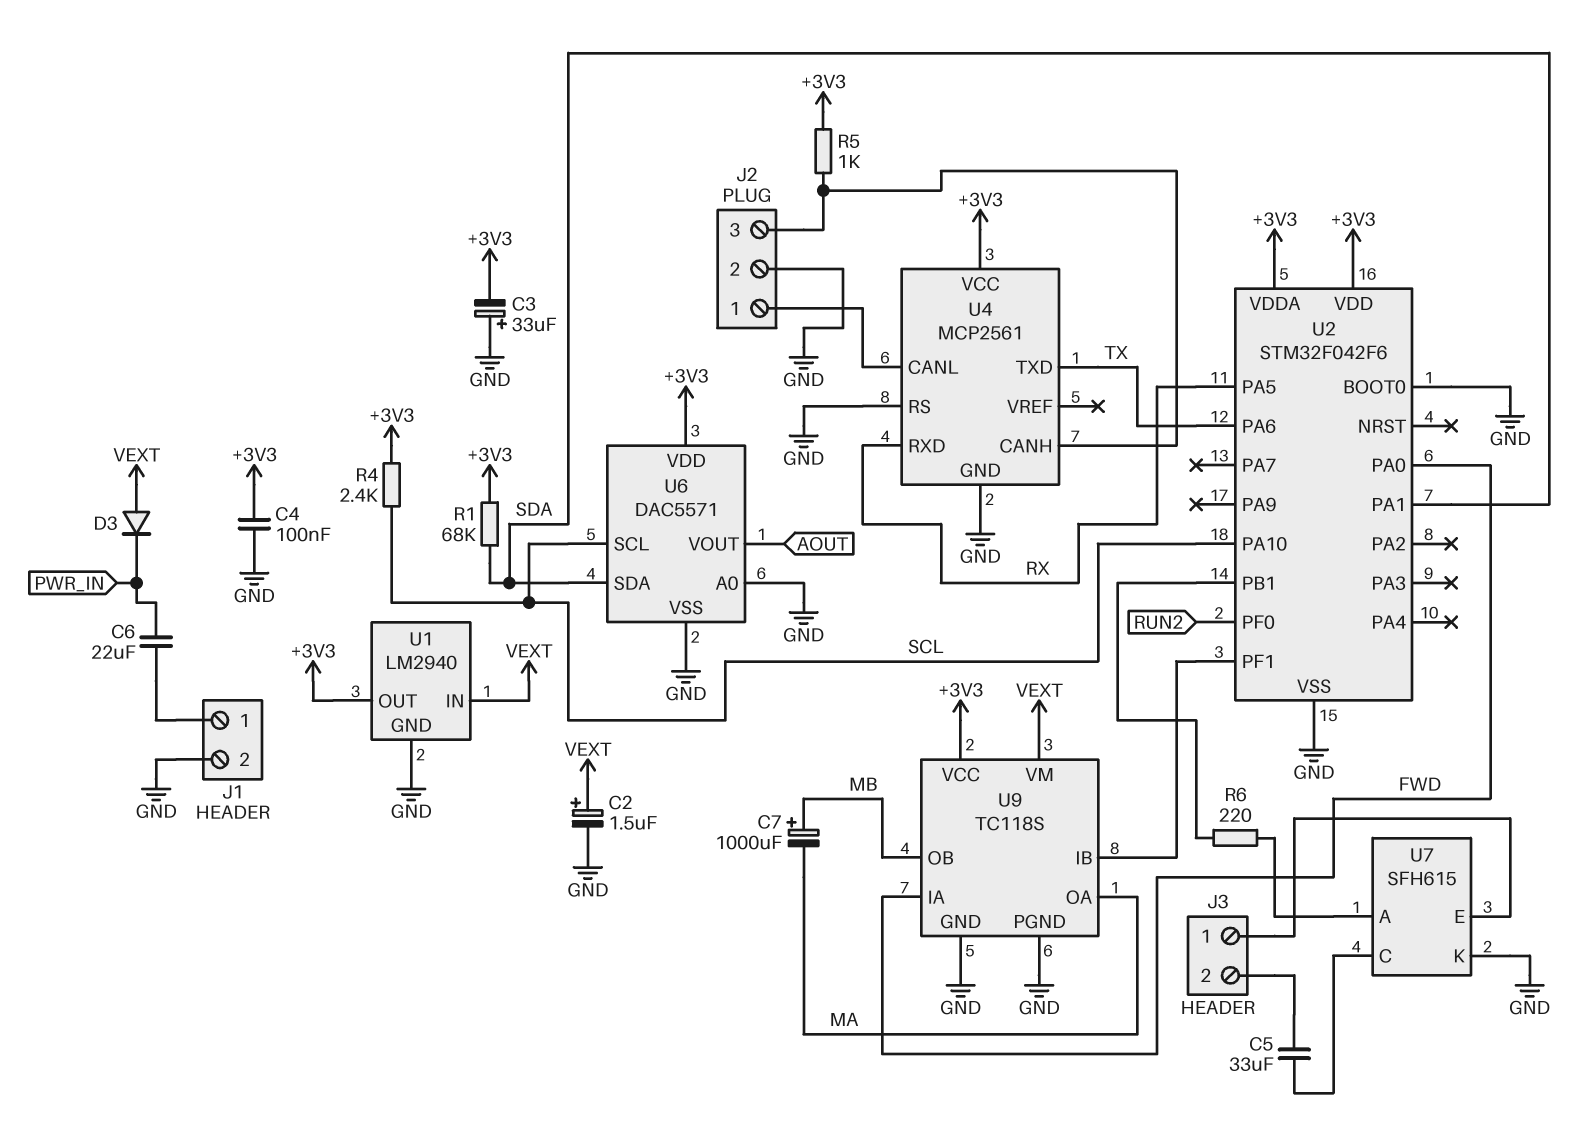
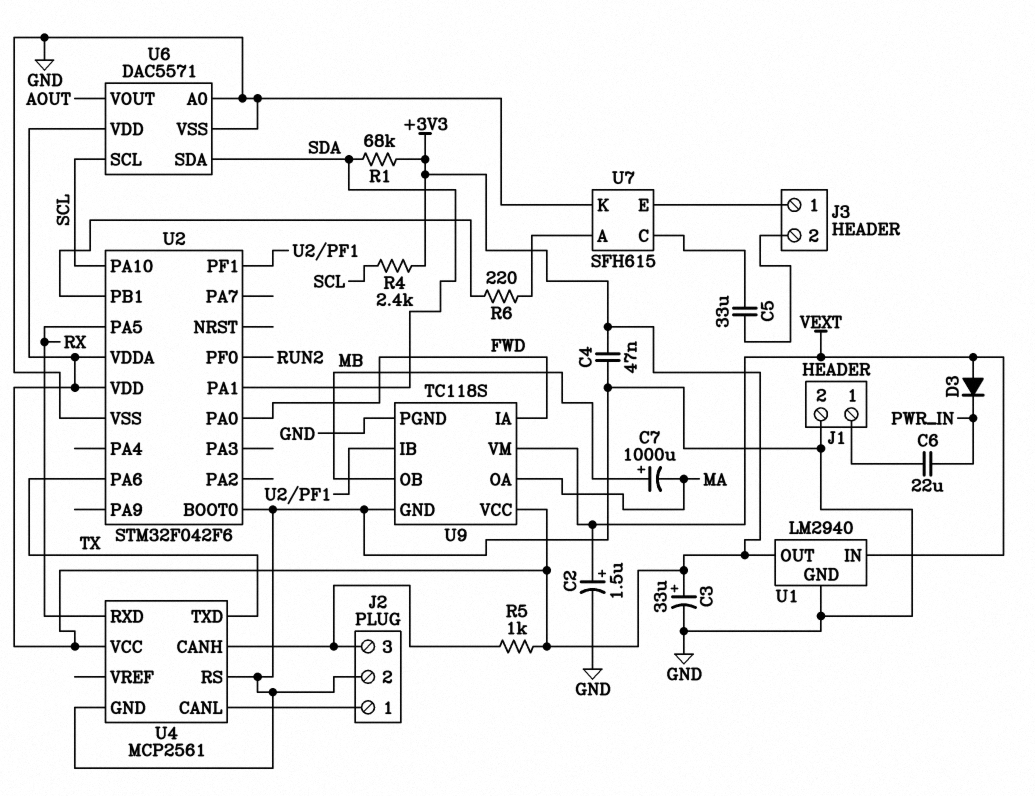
C3: 33uF (plus GND, minus +3V3) -> 33uF (plus +3V3, minus GND)
C4: 100nF (+3V3, GND) -> 47nF (+3V3, GND)

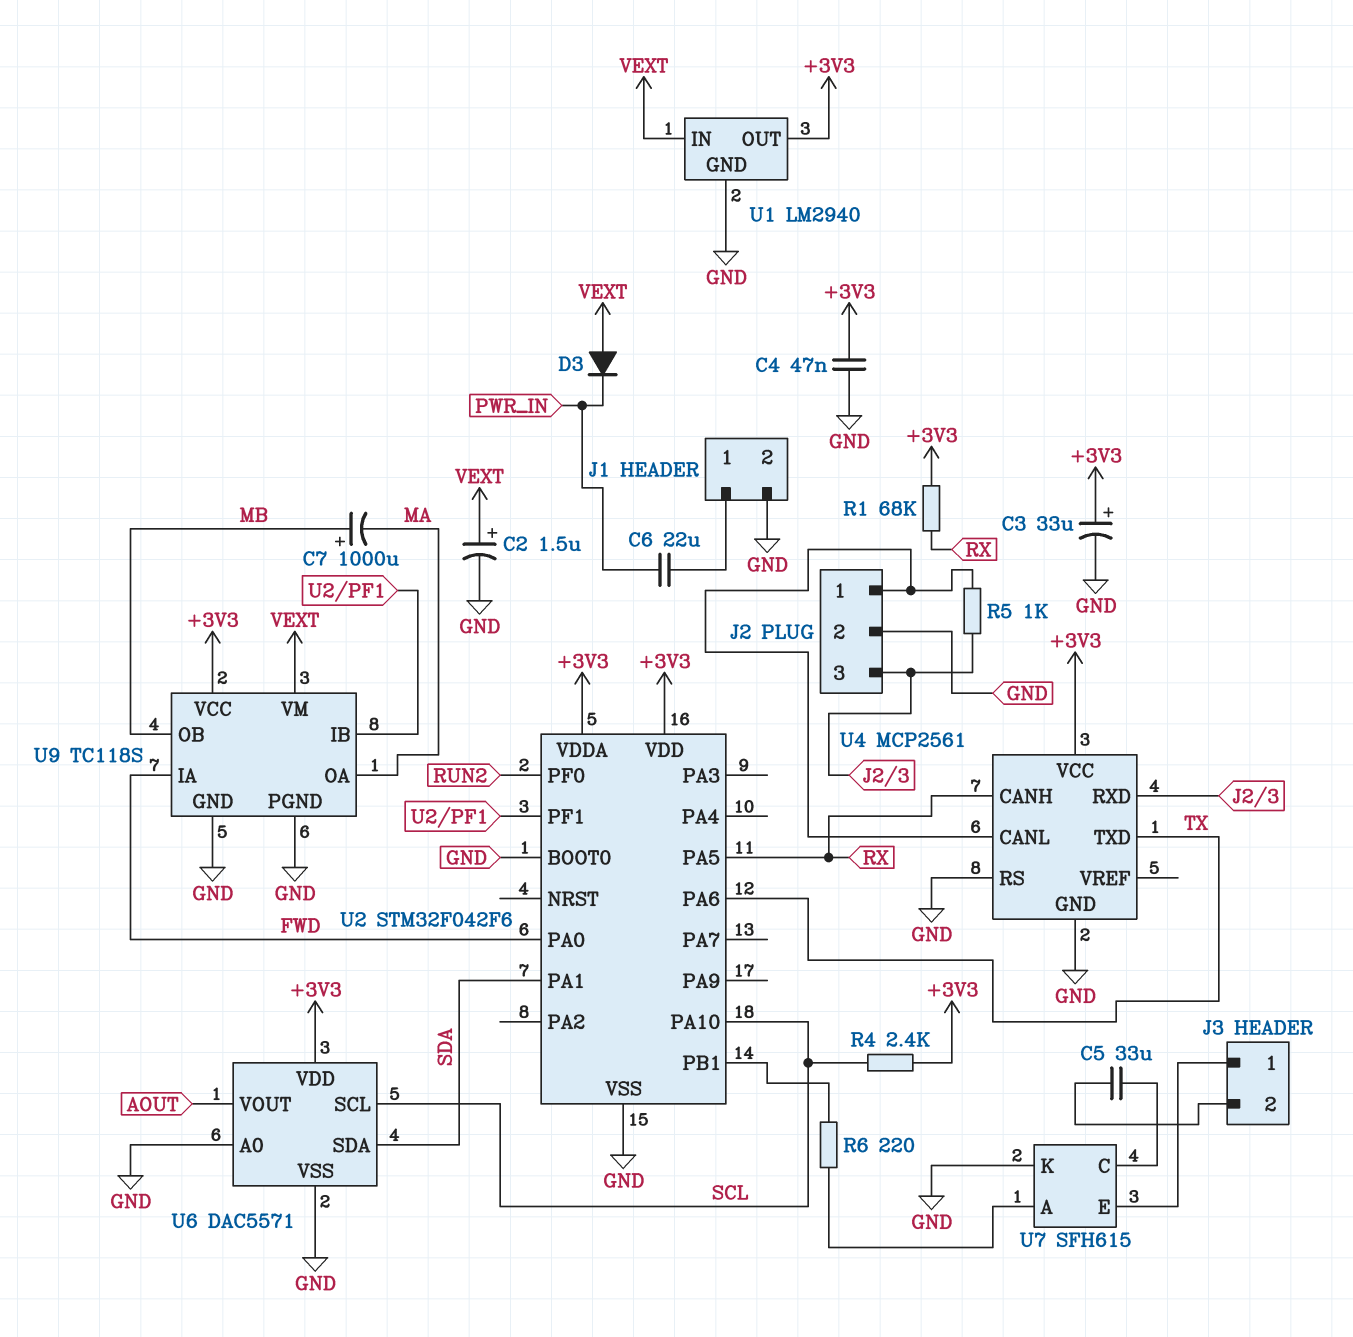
R1: 68k (+3V3, SDA) -> 68k (+3V3, RX)
R5: 1k (+3V3, J2/3) -> 1k (J2/1, J2/3)
U4 pin CANH: J2/3 -> RX
U4 pin RXD: RX -> J2/3

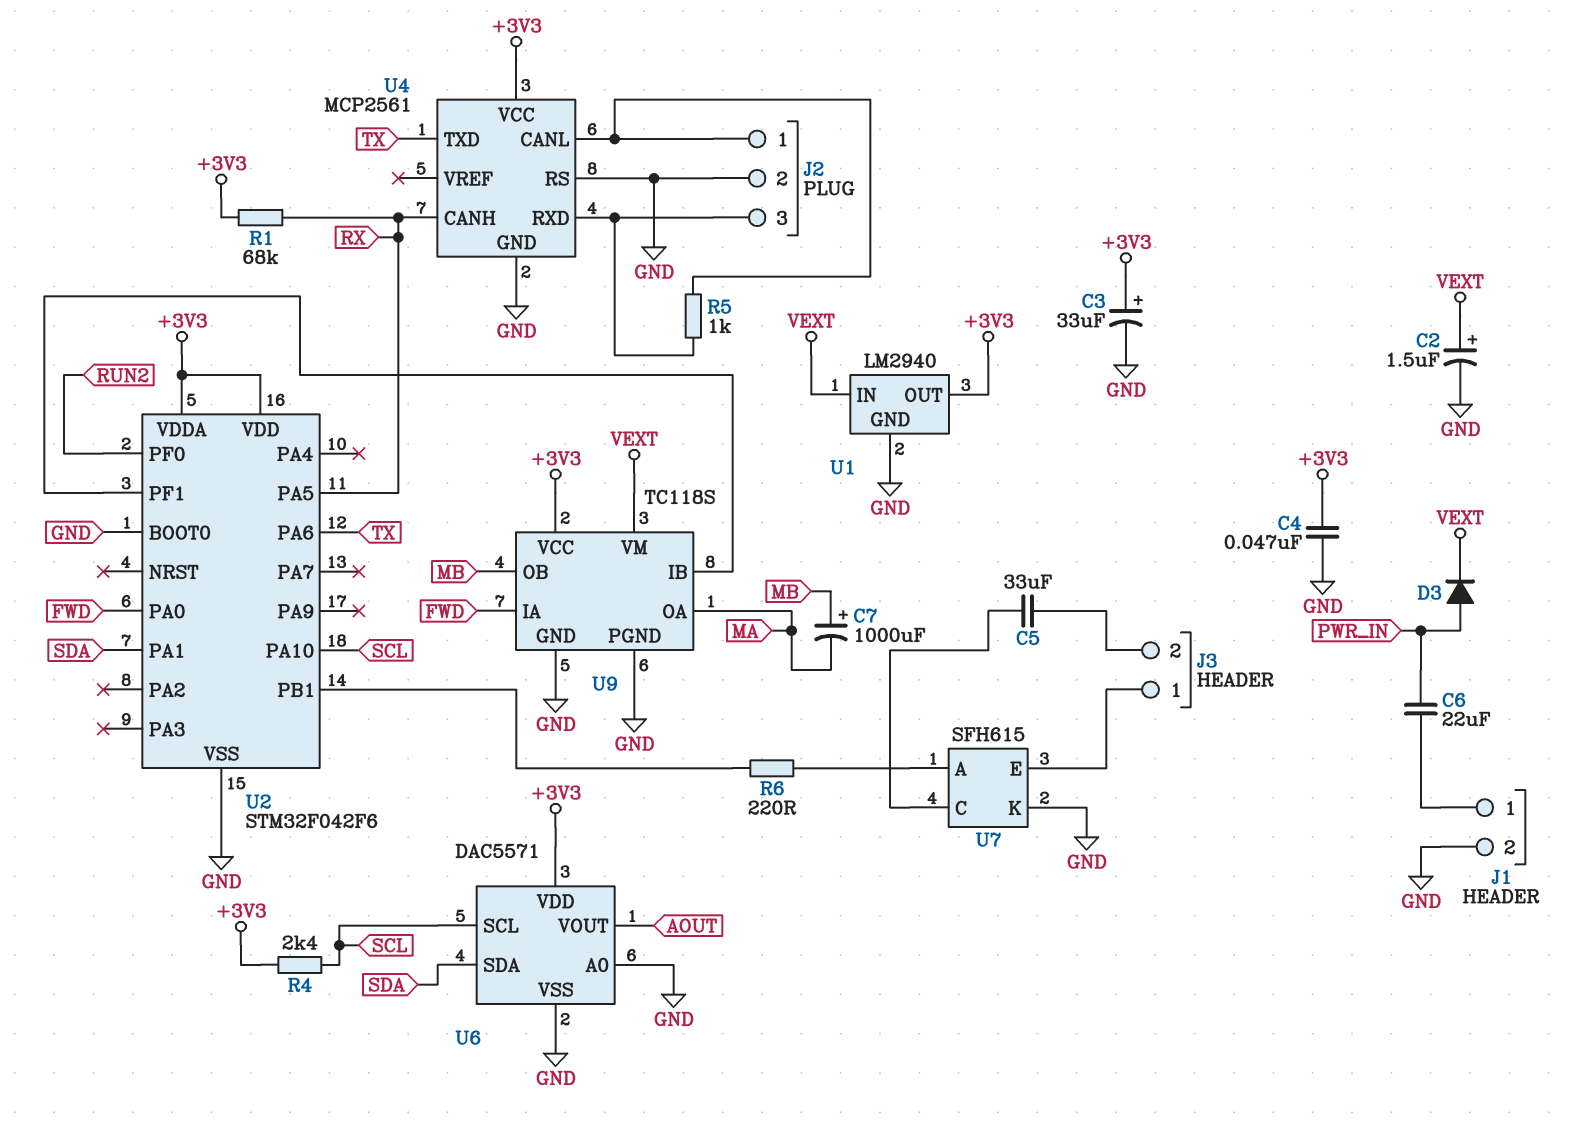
D3: diode (A VEXT, K PWR_IN) -> diode (A PWR_IN, K VEXT)

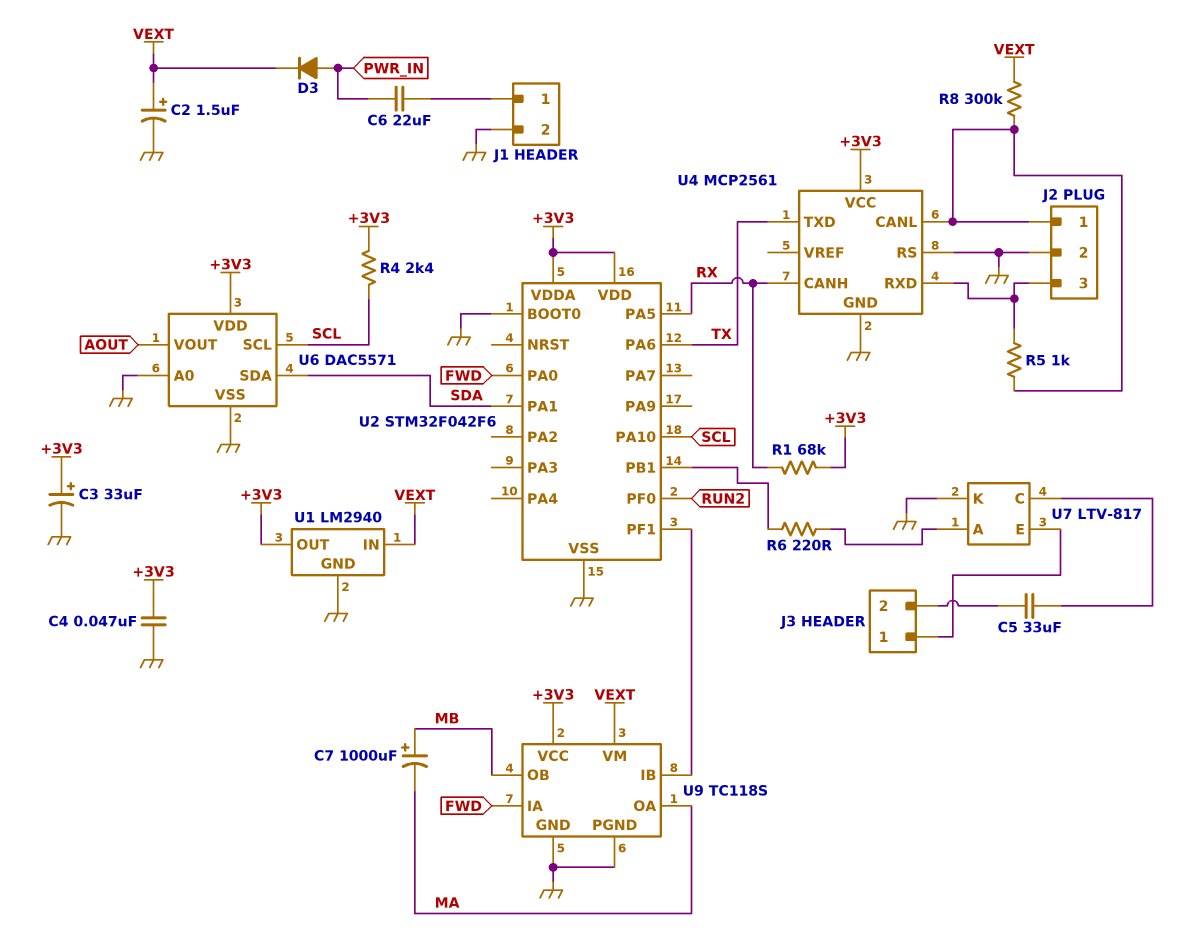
R8: none -> 300k (J2/1, VEXT)
U7: SFH615 -> LTV-817

